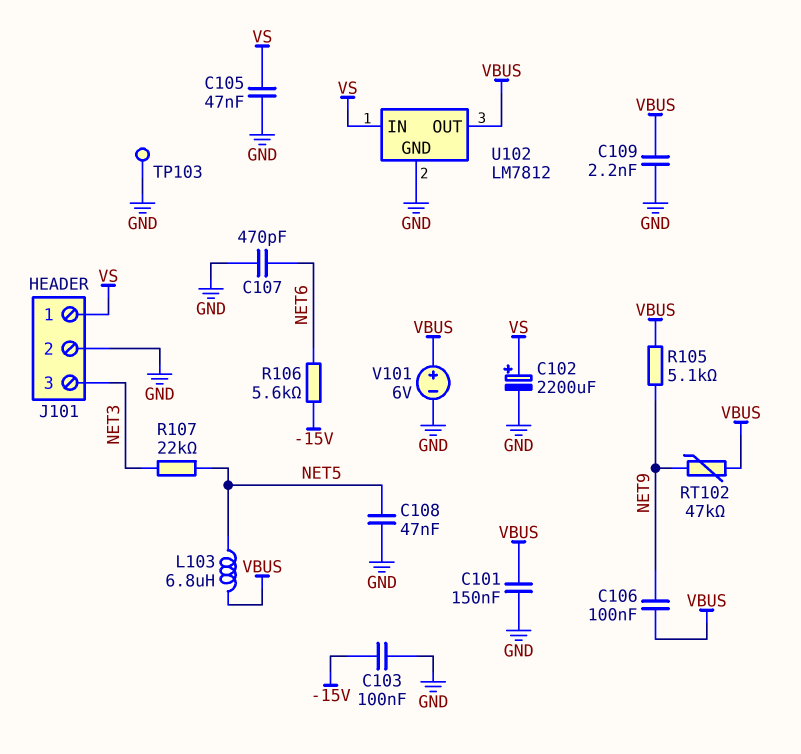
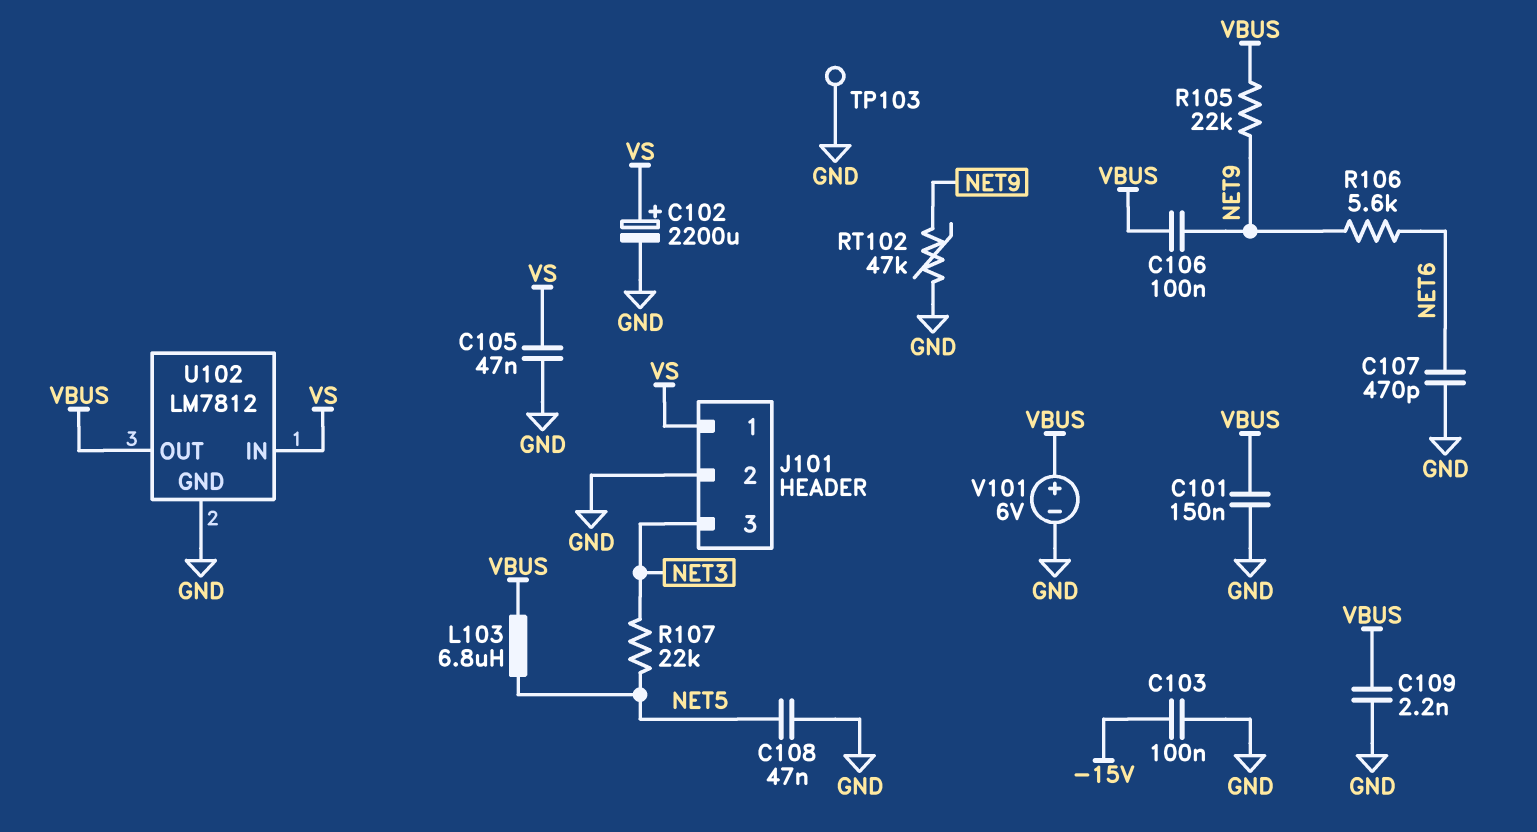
R105: 5.1k (NET9, VBUS) -> 22k (NET9, VBUS)
R106: 5.6k (-15V, NET6) -> 5.6k (NET6, NET9)
RT102: 47k (NET9, VBUS) -> 47k (GND, NET9)

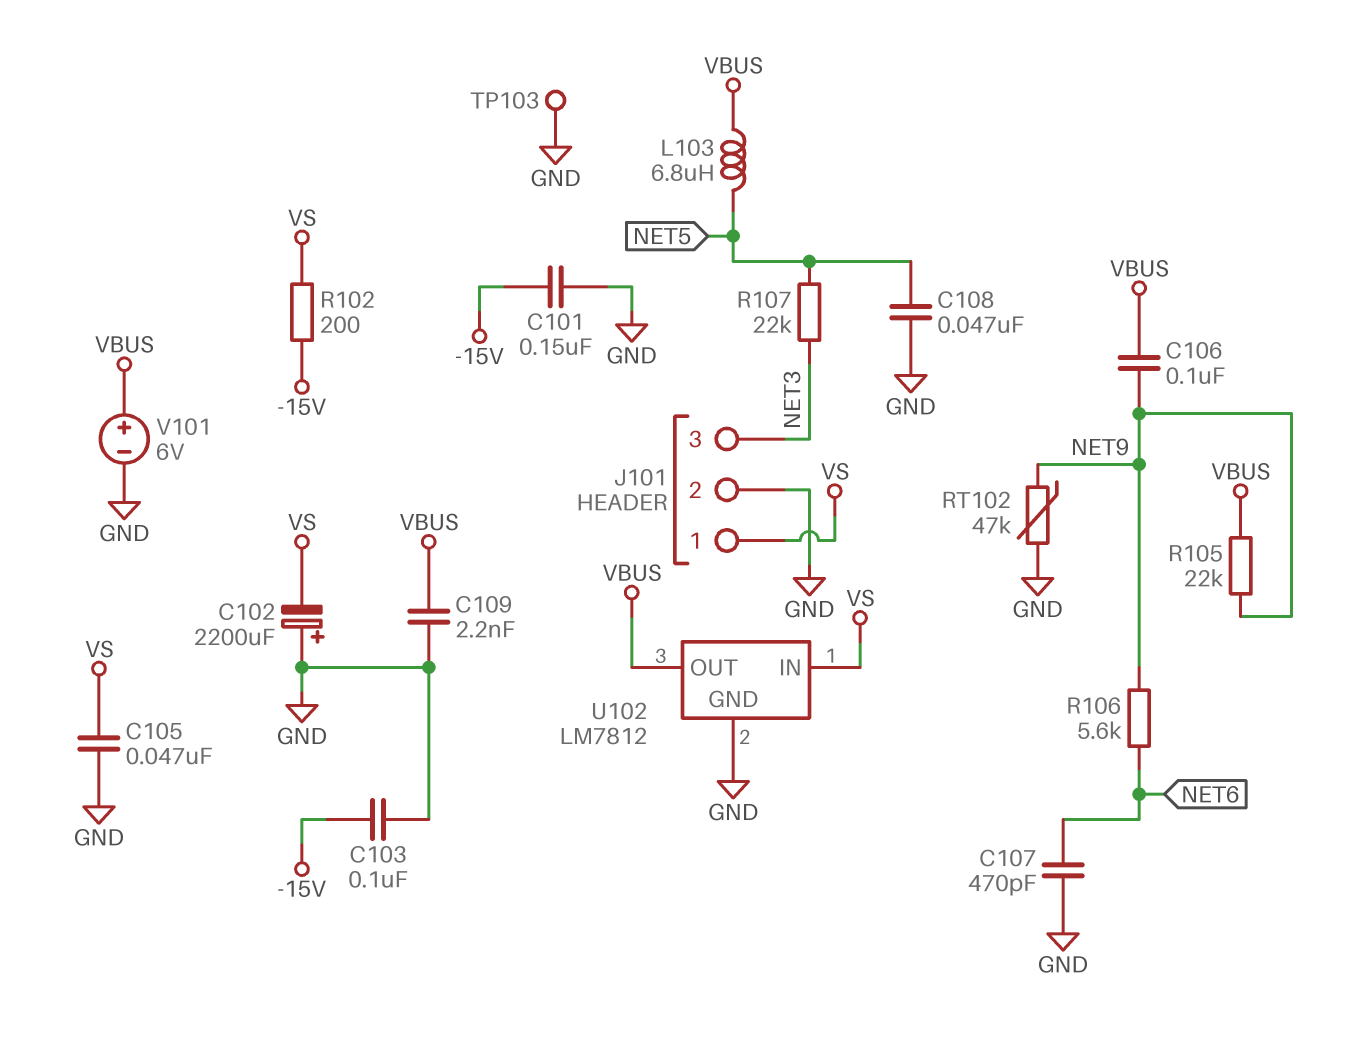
C101: 150nF (GND, VBUS) -> 150nF (-15V, GND)
C102: 2200uF (plus VS, minus GND) -> 2200uF (plus GND, minus VS)
R102: none -> 200 (-15V, VS)

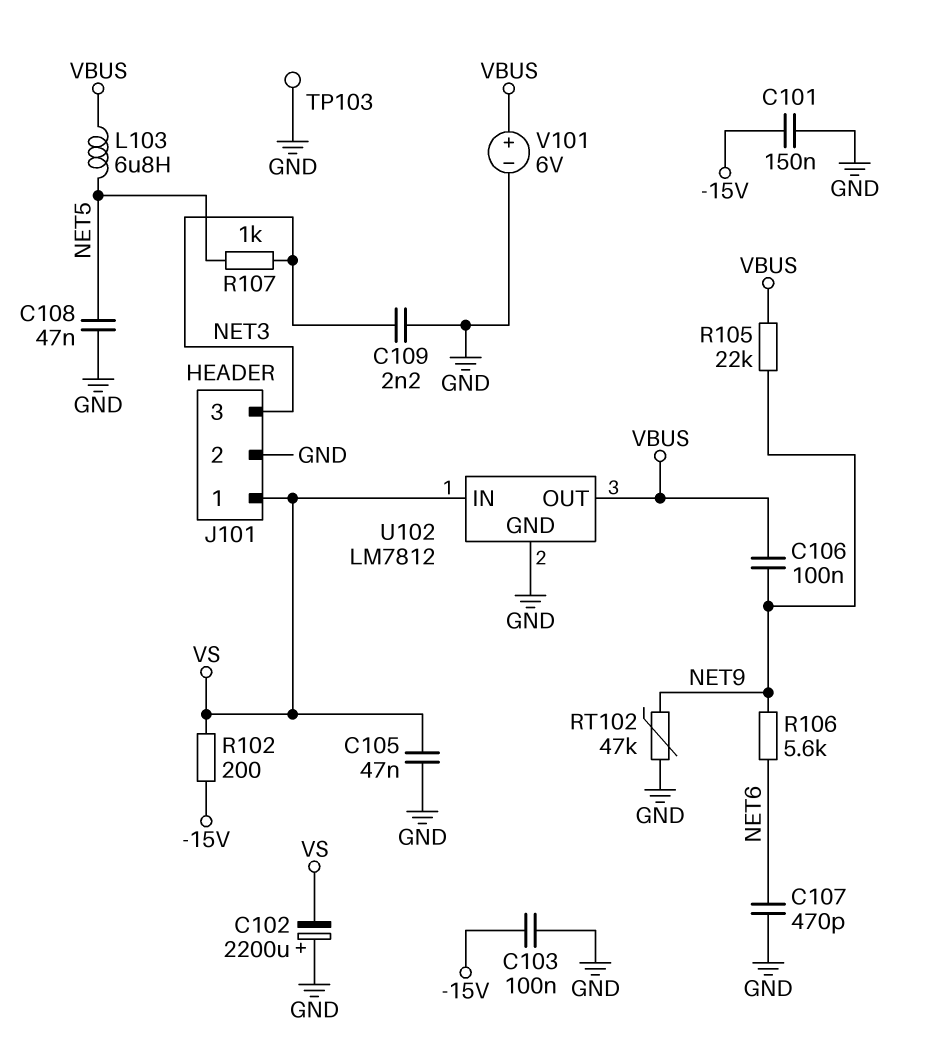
C109: 2.2nF (GND, VBUS) -> 2.2nF (GND, NET3)
R107: 22k (NET3, NET5) -> 1k (NET3, NET5)

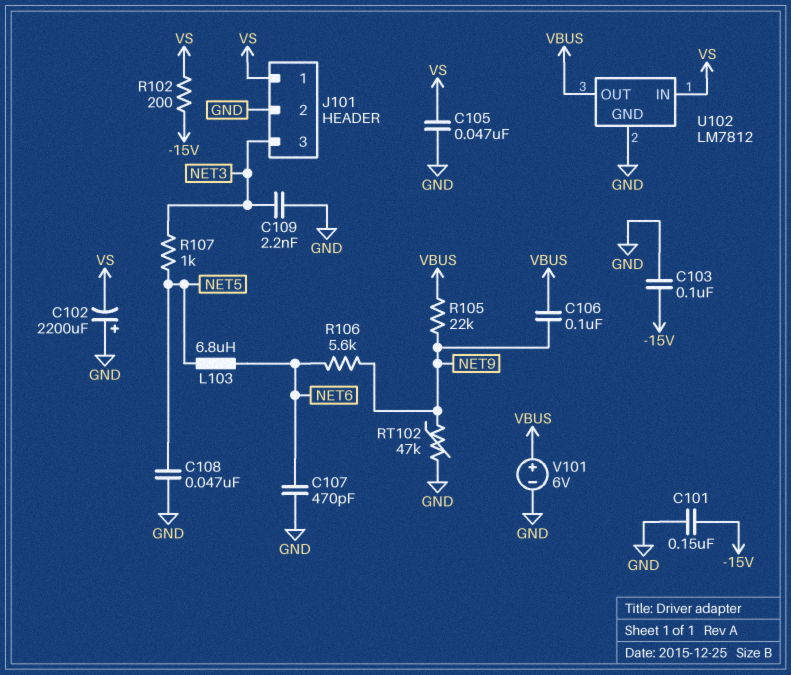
L103: 6.8uH (NET5, VBUS) -> 6.8uH (NET5, NET6)
TP103: test point (GND) -> none

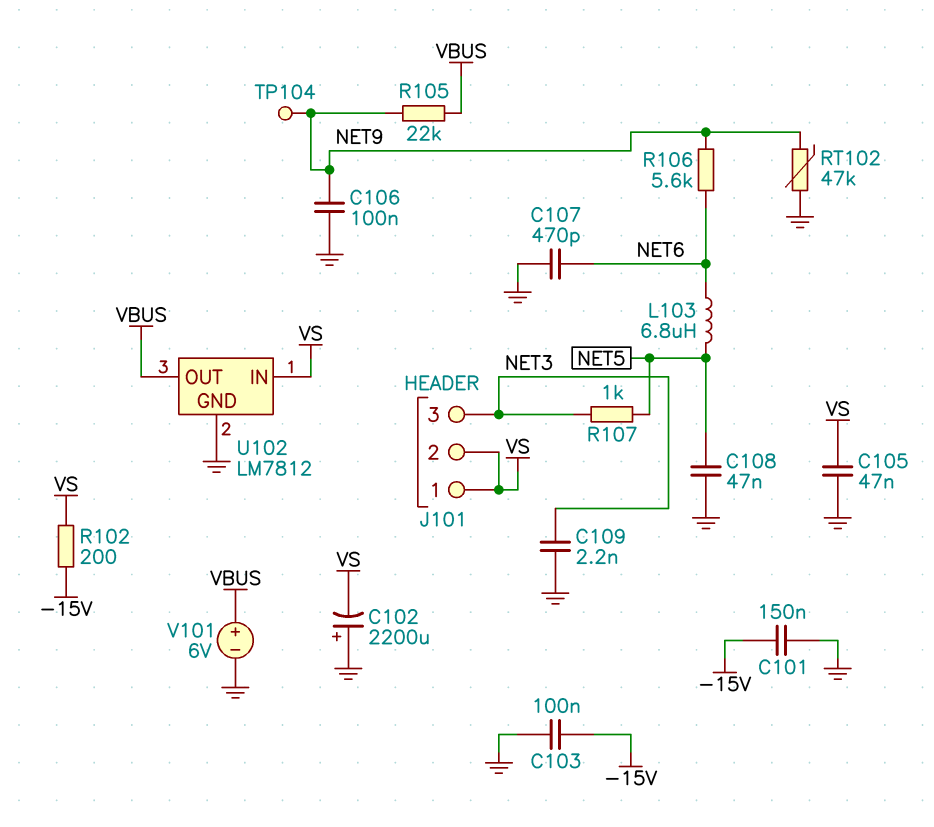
C106: 100nF (NET9, VBUS) -> 100nF (GND, NET9)
J101 pin 2: GND -> VS
TP104: none -> test point (NET9)

